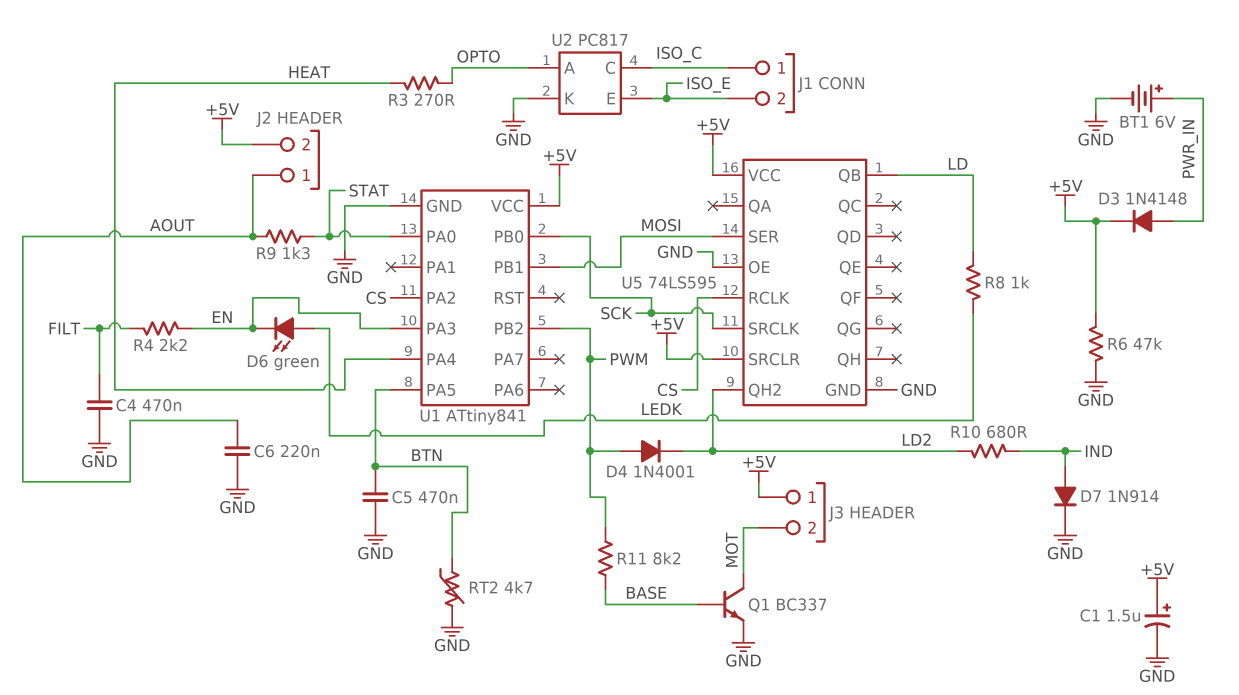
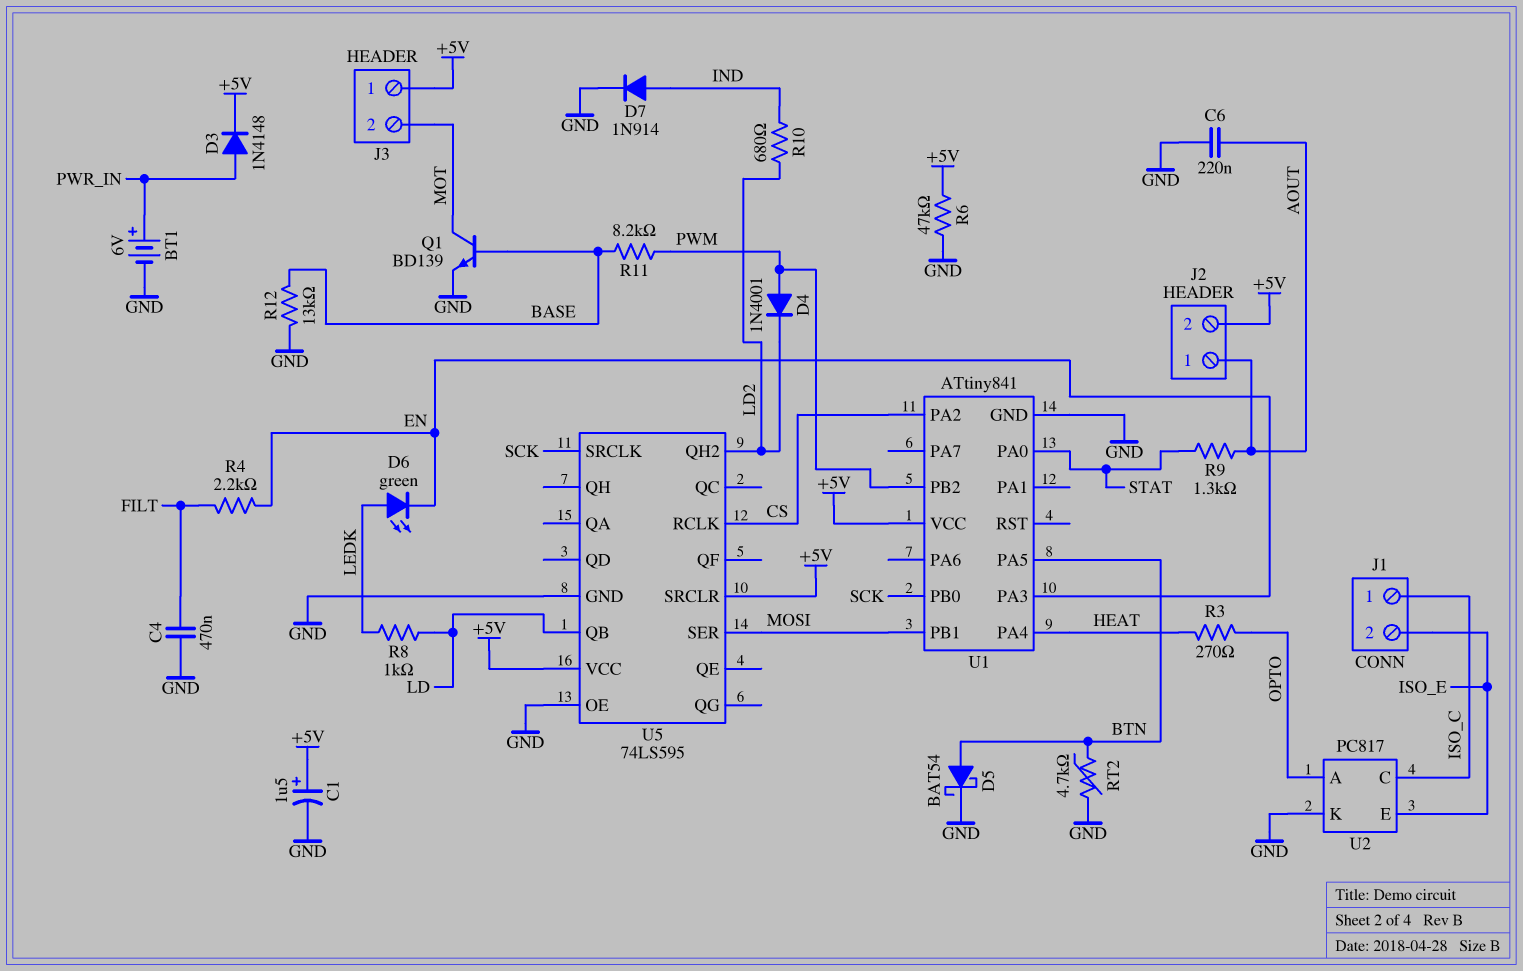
C5: 470nF (BTN, GND) -> none
D5: none -> schottky BAT54 (A BTN, K GND)
Q1: NPN BC337 (B BASE, C MOT, E GND) -> NPN BD139 (B BASE, C MOT, E GND)
R12: none -> 13k (BASE, GND)

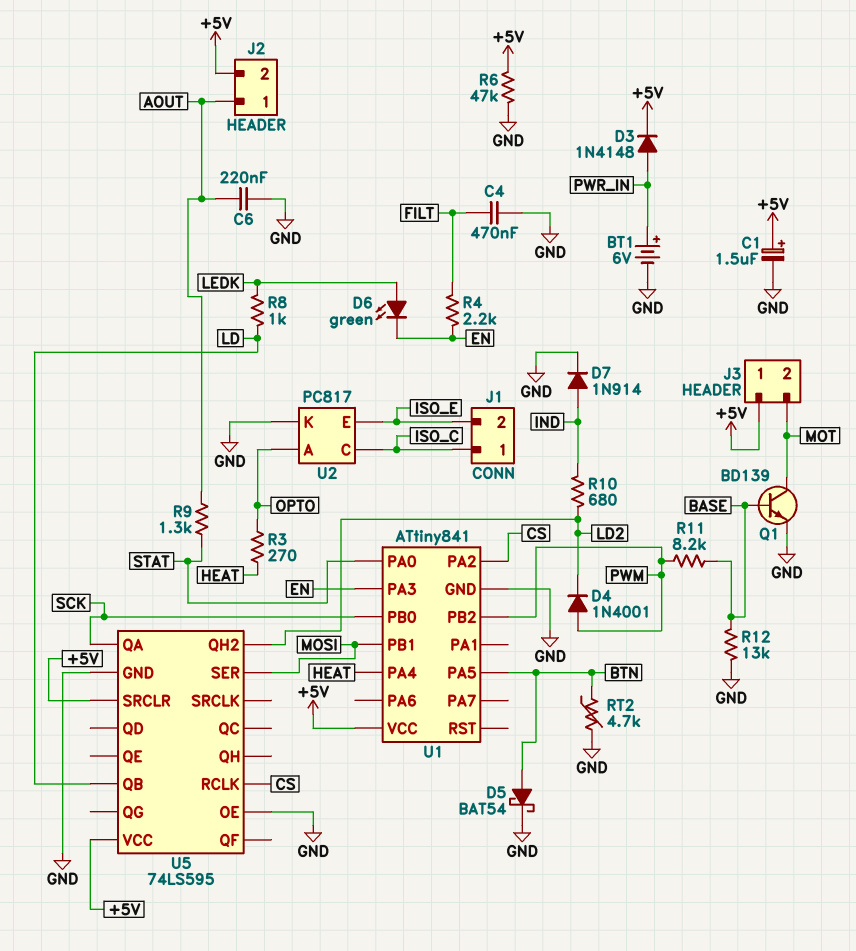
U5 pin QA: none -> SCK
U5 pin SRCLK: SCK -> none

